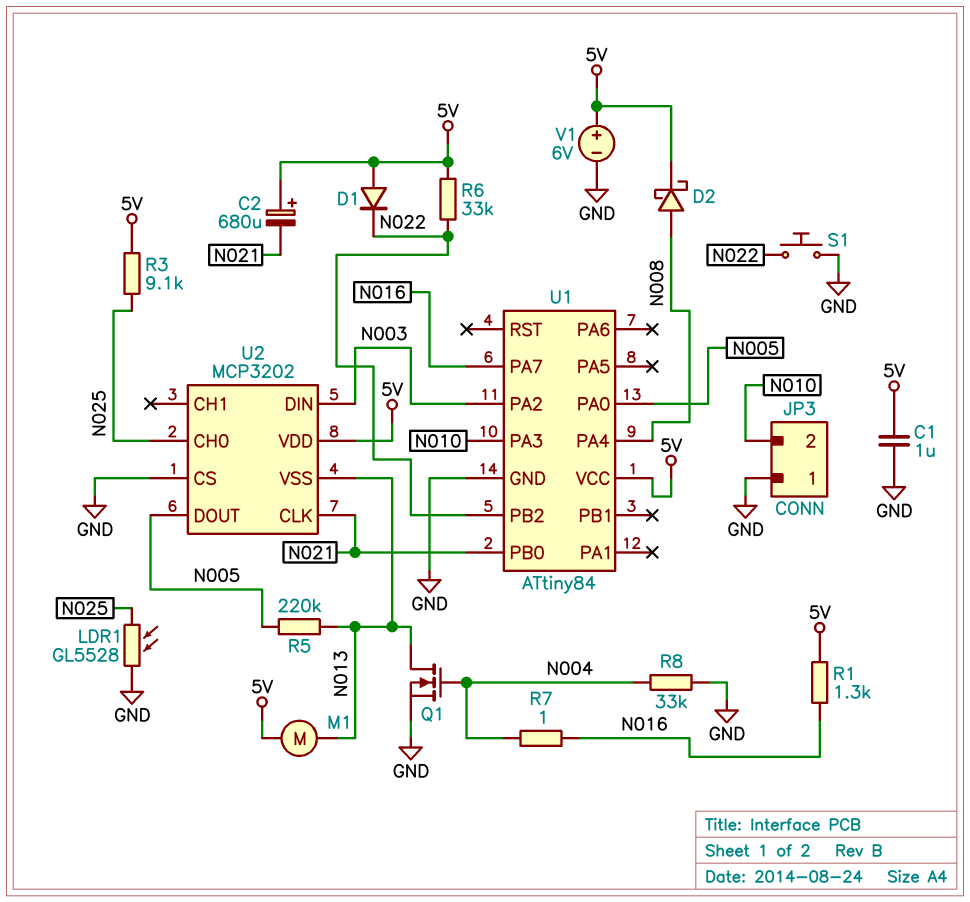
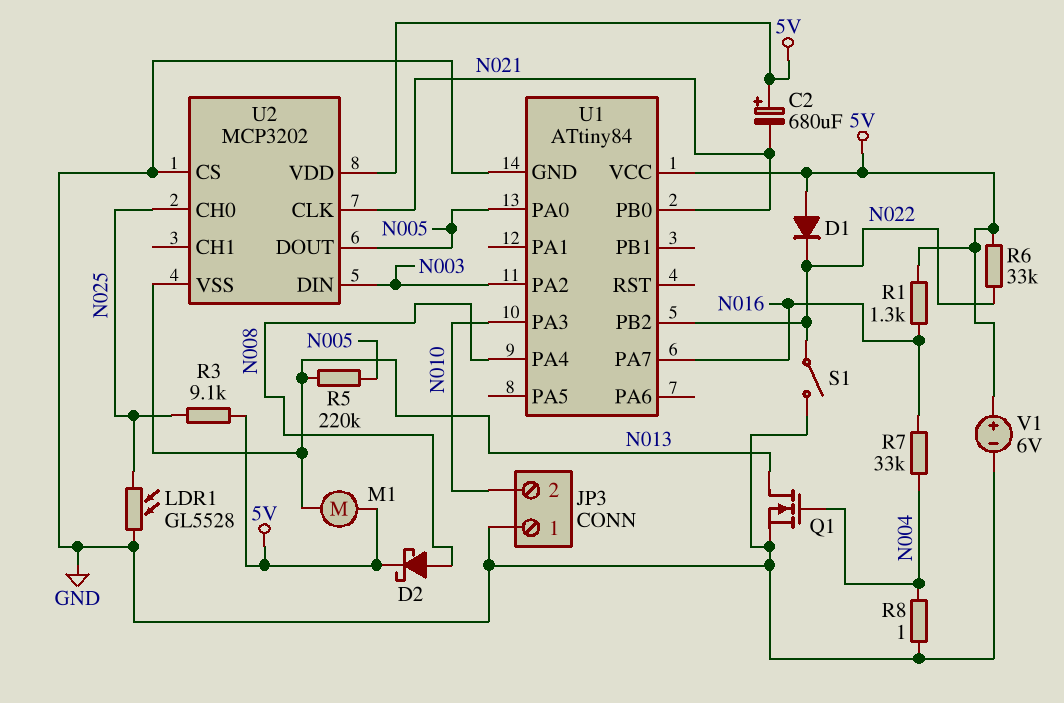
C1: 1uF (5V, GND) -> none
R7: 1 (N004, N016) -> 33k (N004, N016)
R8: 33k (GND, N004) -> 1 (GND, N004)
S1: button (GND, N022) -> switch (GND, N022)

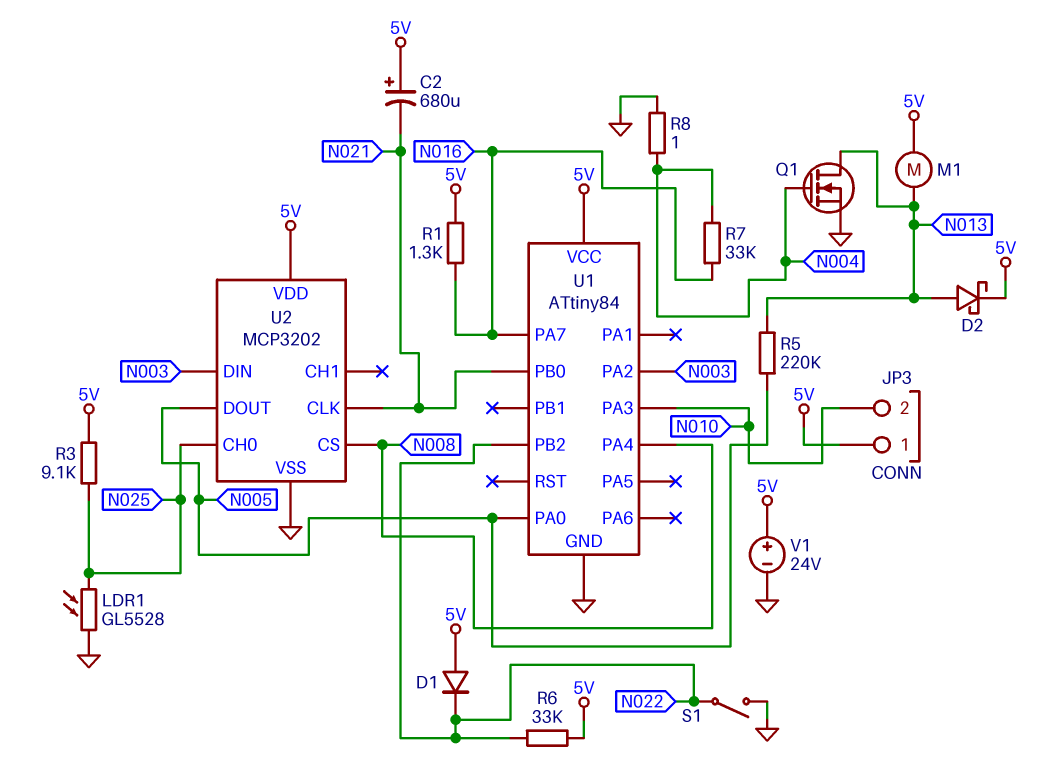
D2: schottky (A N008, K 5V) -> schottky (A N013, K 5V)
JP3 pin 1: GND -> 5V
U2 pin CS: GND -> N008
U2 pin VSS: N013 -> GND
V1: 6V (plus 5V, minus GND) -> 24V (plus 5V, minus GND)

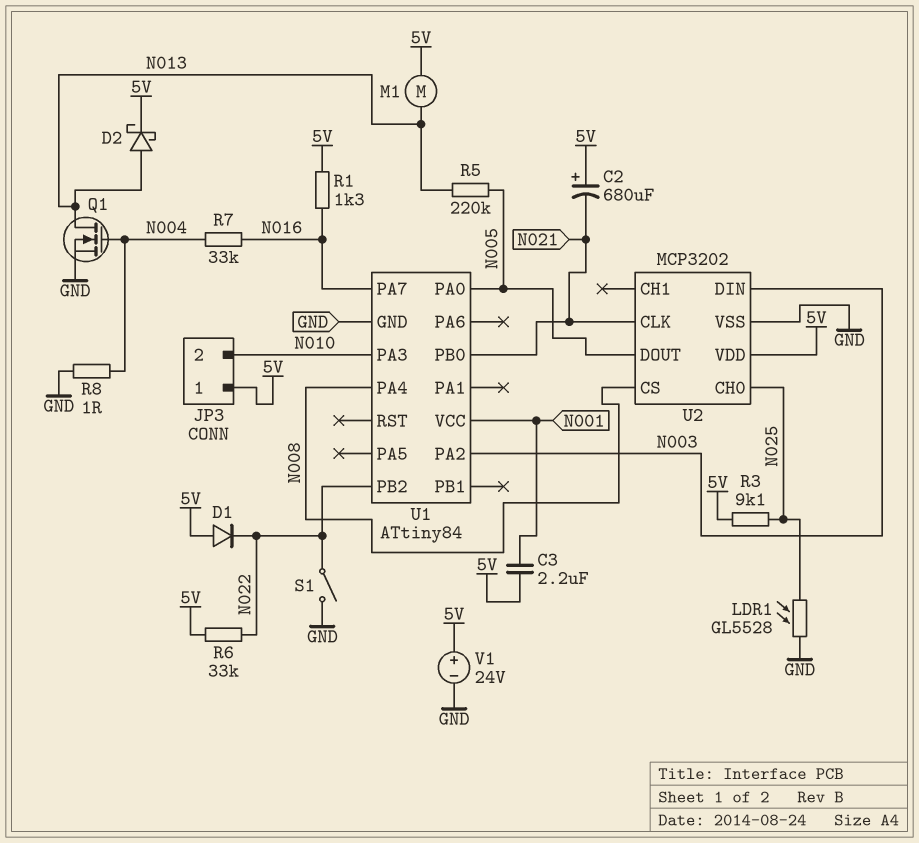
C3: none -> 2.2uF (5V, N001)
U1 pin VCC: 5V -> N001

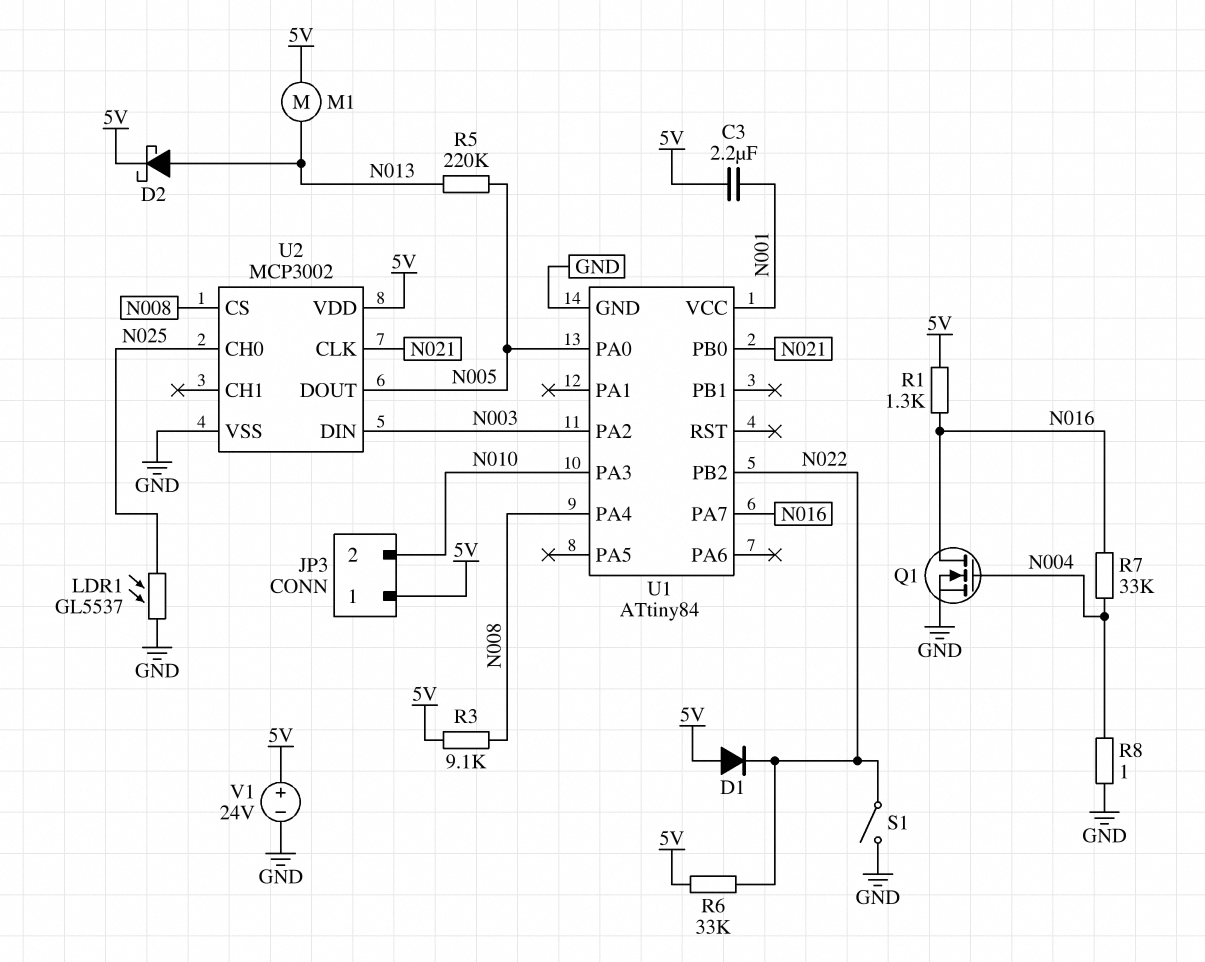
C2: 680uF (plus 5V, minus N021) -> none
LDR1: GL5528 (GND, N025) -> GL5537 (GND, N025)
Q1: NMOS (G N004, D N013, S GND) -> NMOS (G N004, D N016, S GND)
R3: 9.1k (5V, N025) -> 9.1k (5V, N008)
U2: MCP3202 -> MCP3002

